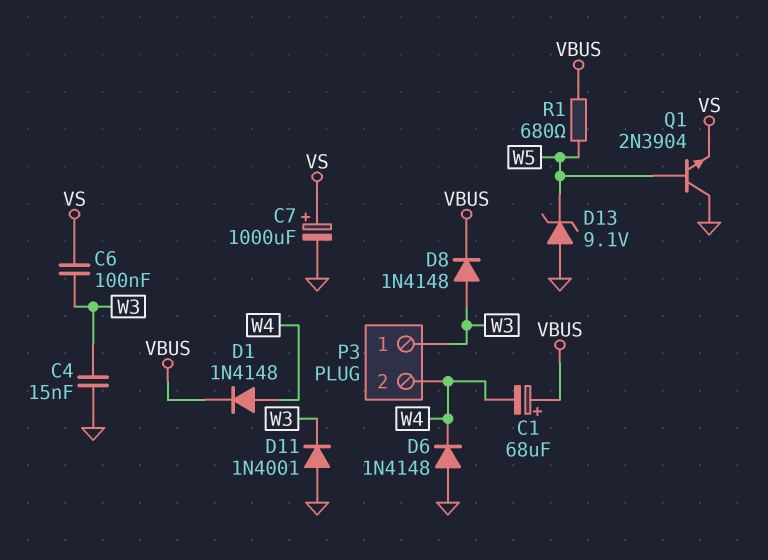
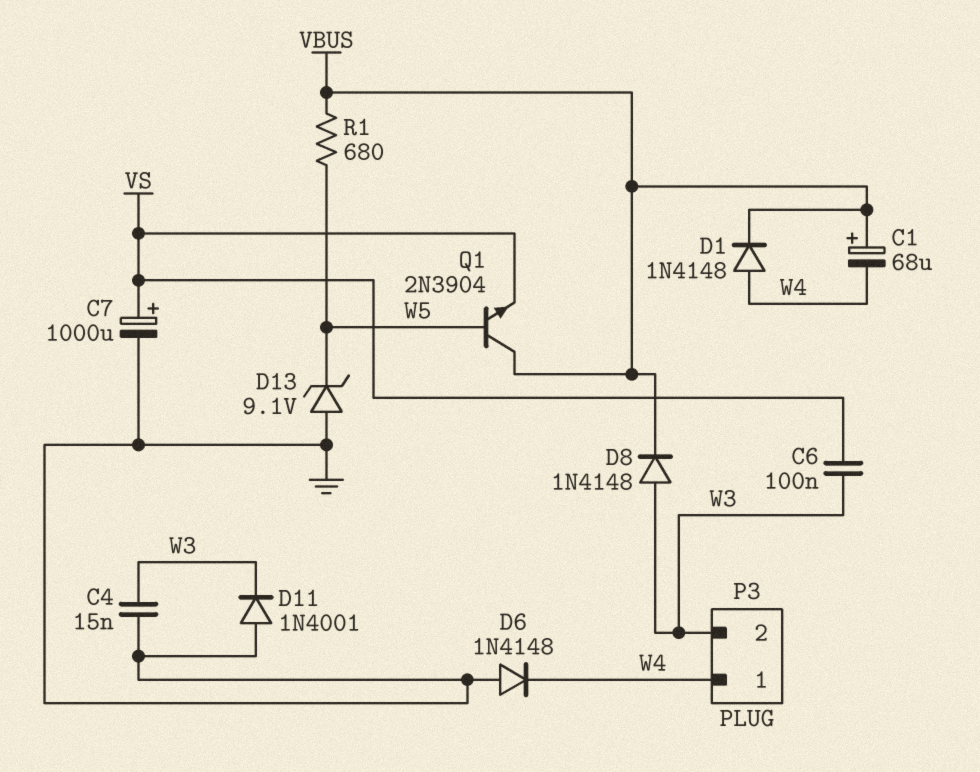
P3 pin 1: W3 -> W4
P3 pin 2: W4 -> W3
Q1: NPN 2N3904 (B W5, C GND, E VS) -> NPN 2N3904 (B W5, C VBUS, E VS)

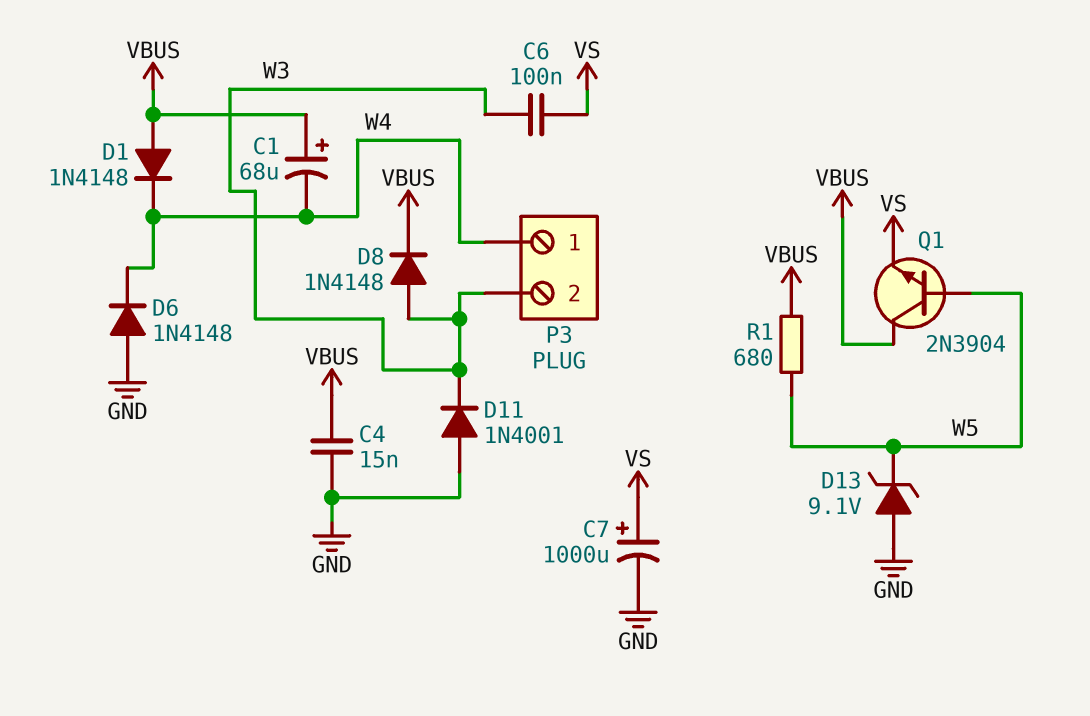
C4: 15nF (GND, W3) -> 15nF (GND, VBUS)
D1: diode 1N4148 (A W4, K VBUS) -> diode 1N4148 (A VBUS, K W4)

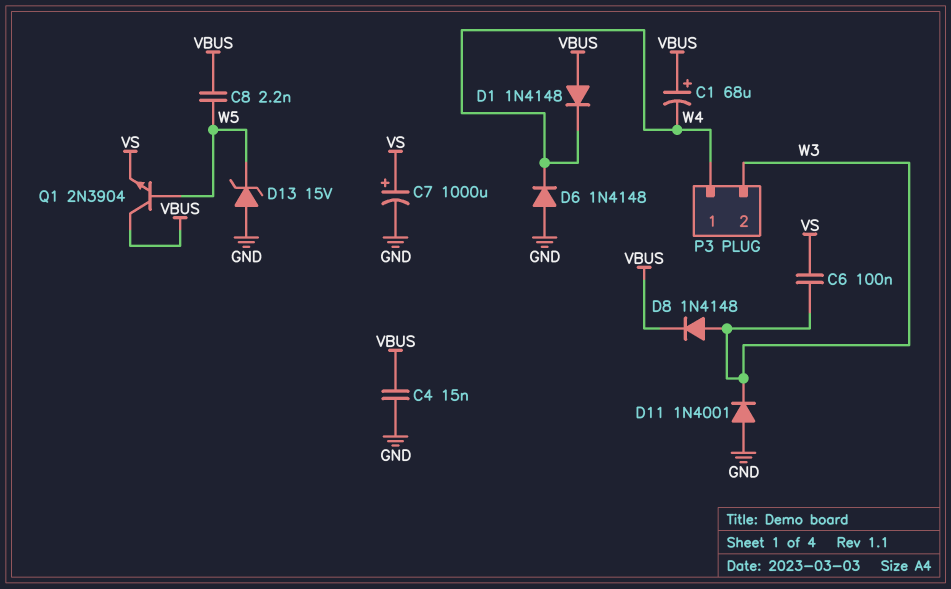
C8: none -> 2.2nF (VBUS, W5)
D13: zener 9.1V (A GND, K W5) -> zener 15V (A GND, K W5)
R1: 680 (VBUS, W5) -> none

